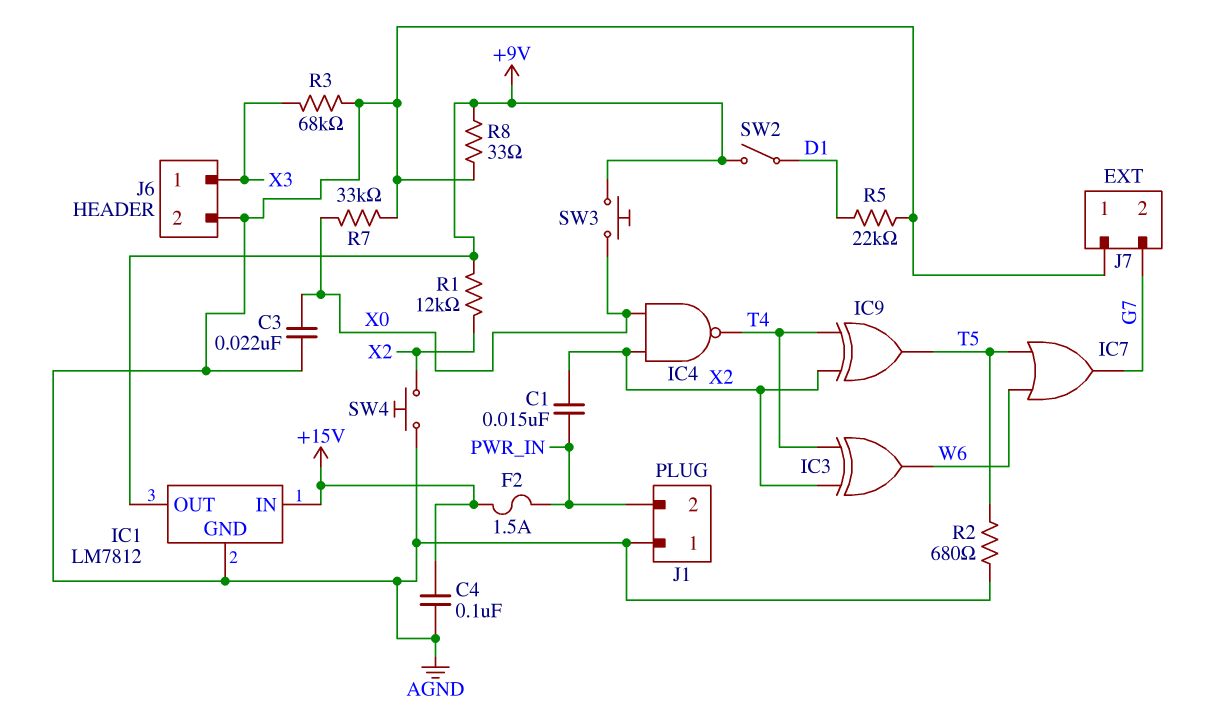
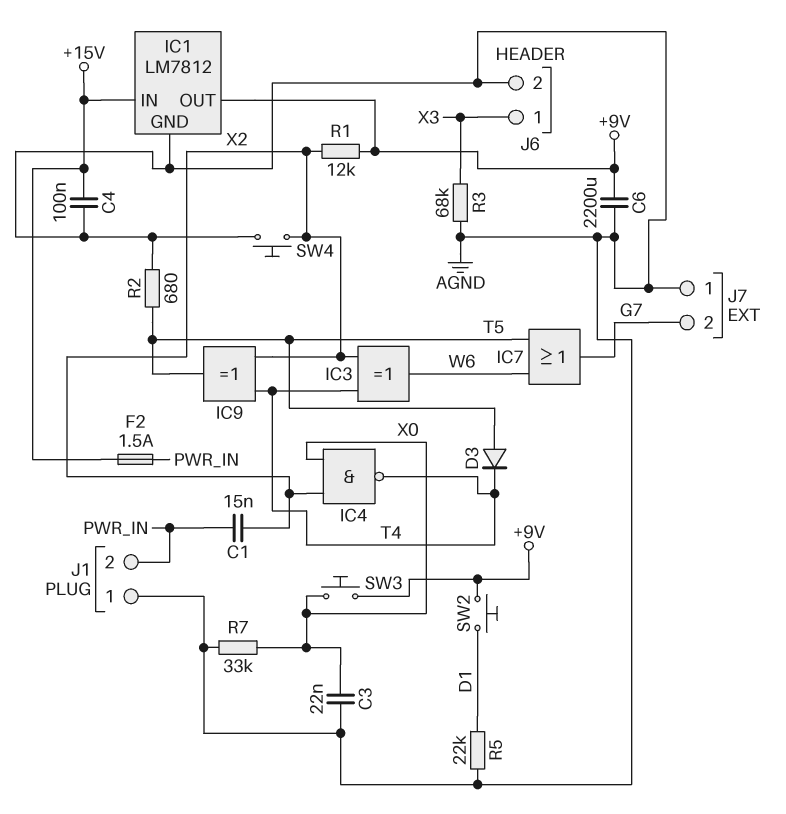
C6: none -> 2200uF (+9V, AGND)
D3: none -> diode (A T5, K T4)
R8: 33 (+9V, AGND) -> none
SW2: switch (+9V, D1) -> button (+9V, D1)

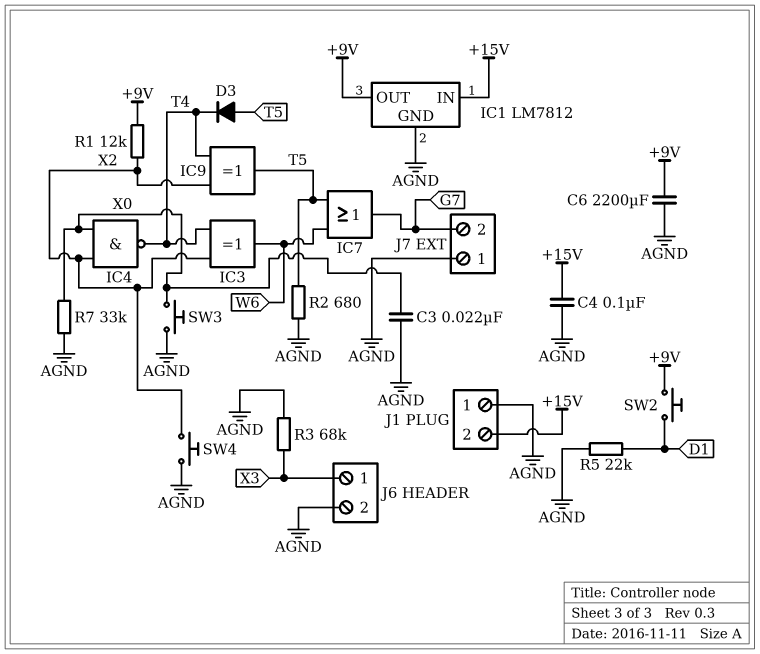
C1: 15nF (PWR_IN, X2) -> none
F2: 1.5A (+15V, PWR_IN) -> none
J1 pin 2: PWR_IN -> +15V
SW3: button (+9V, X0) -> button (AGND, X0)

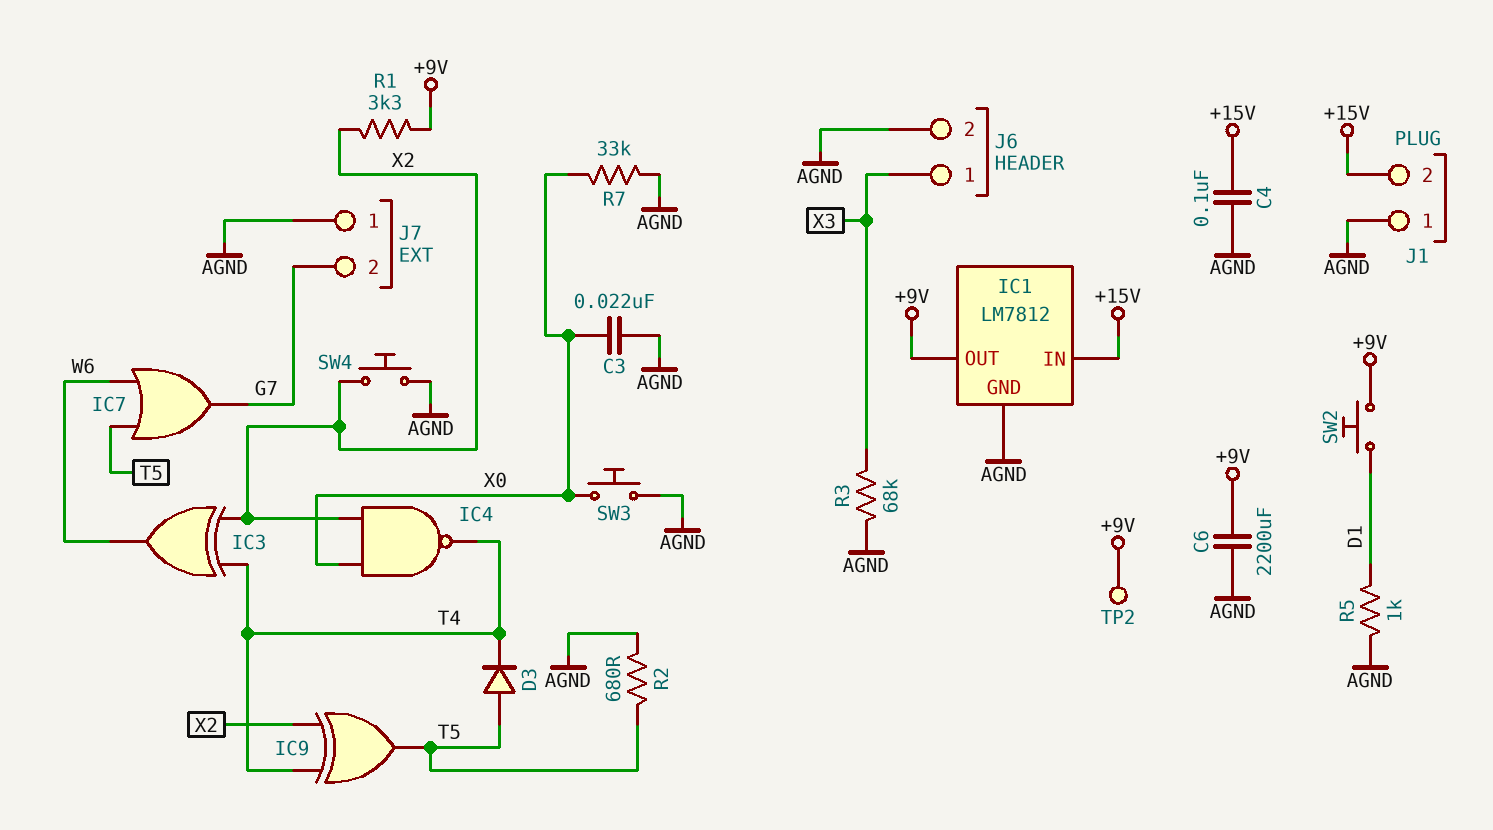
R1: 12k (+9V, X2) -> 3.3k (+9V, X2)
R5: 22k (AGND, D1) -> 1k (AGND, D1)
TP2: none -> test point (+9V)

